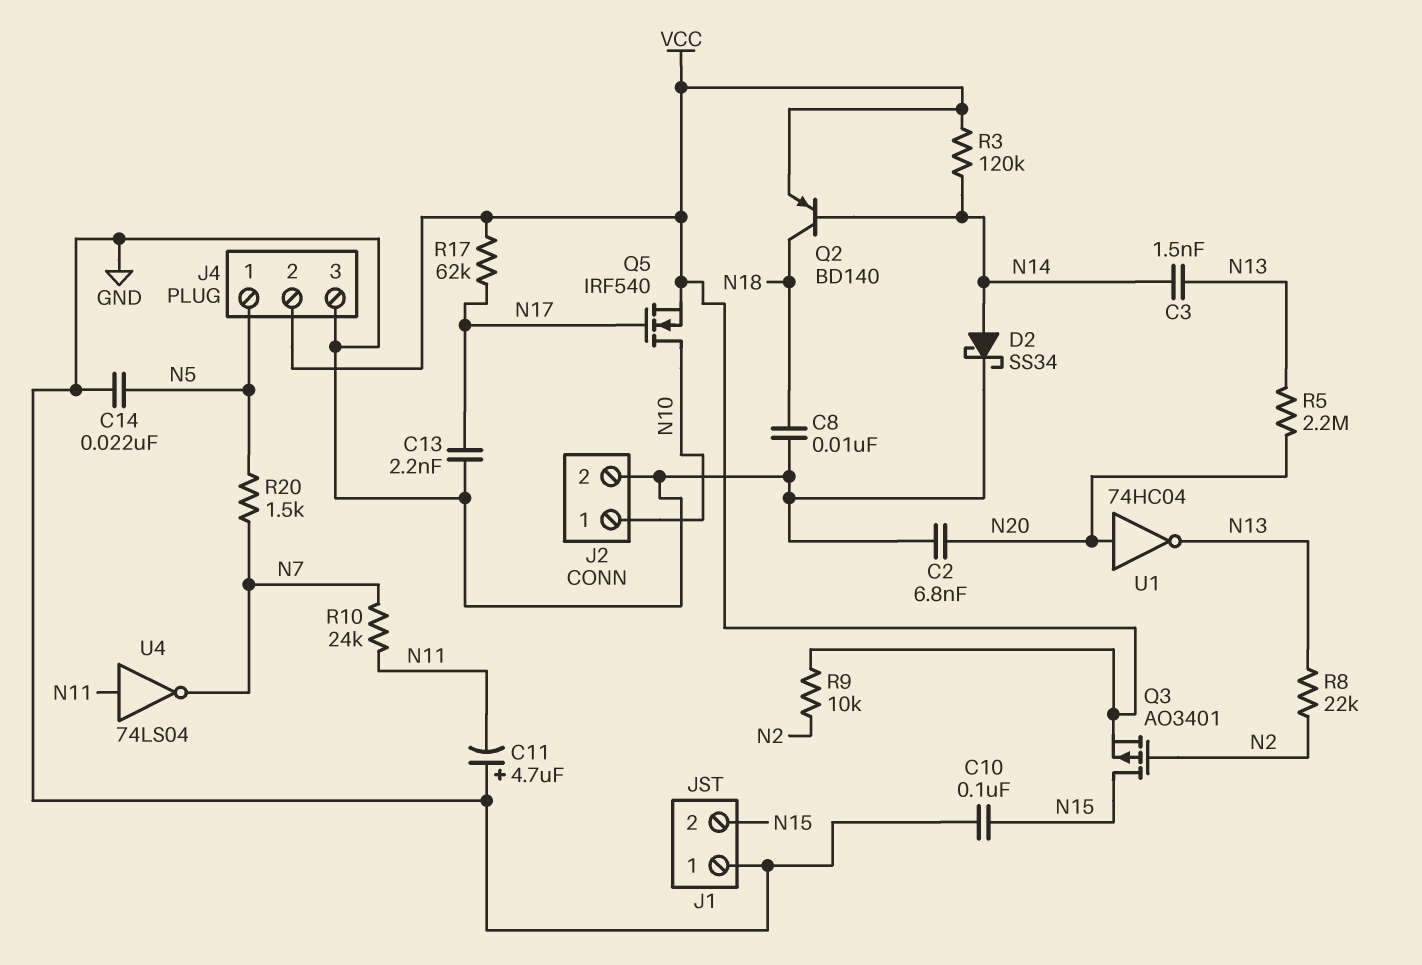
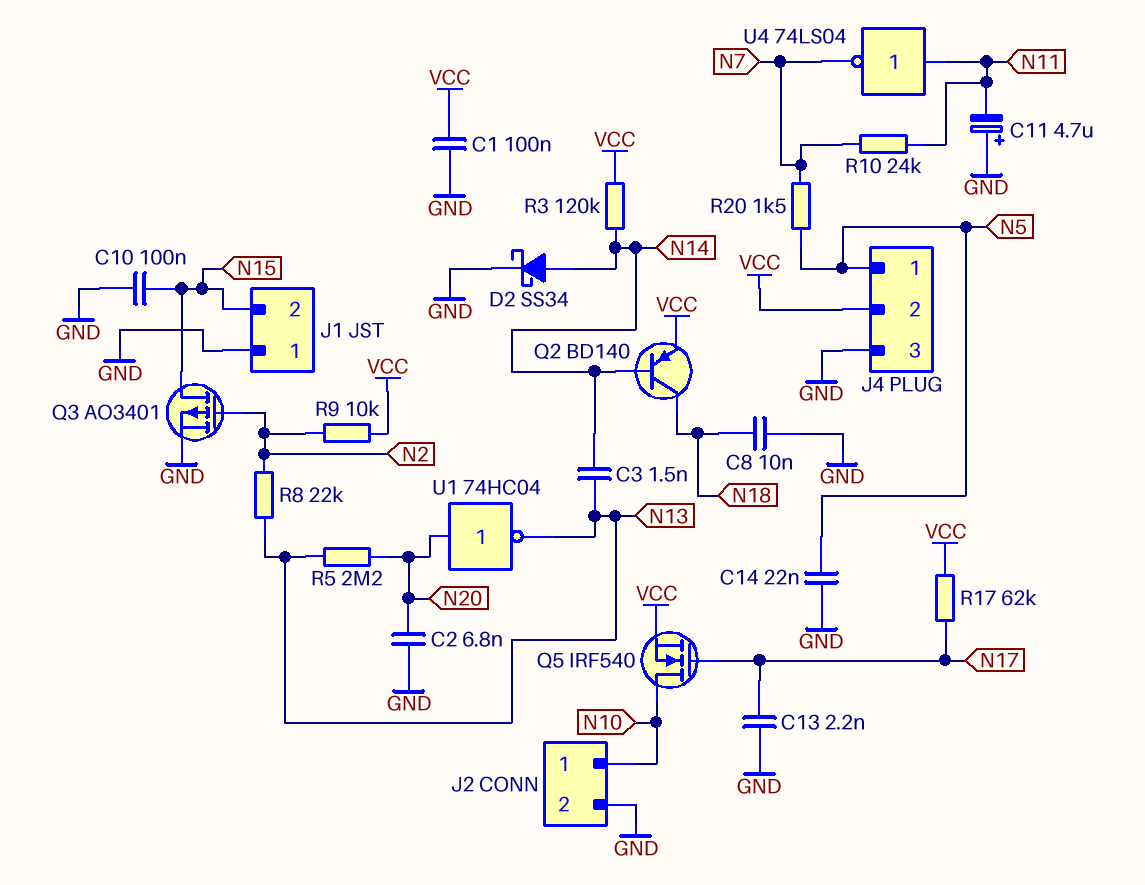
C1: none -> 100nF (GND, VCC)
Q3: PMOS AO3401 (G N2, D N15, S VCC) -> PMOS AO3401 (G N2, D N15, S GND)

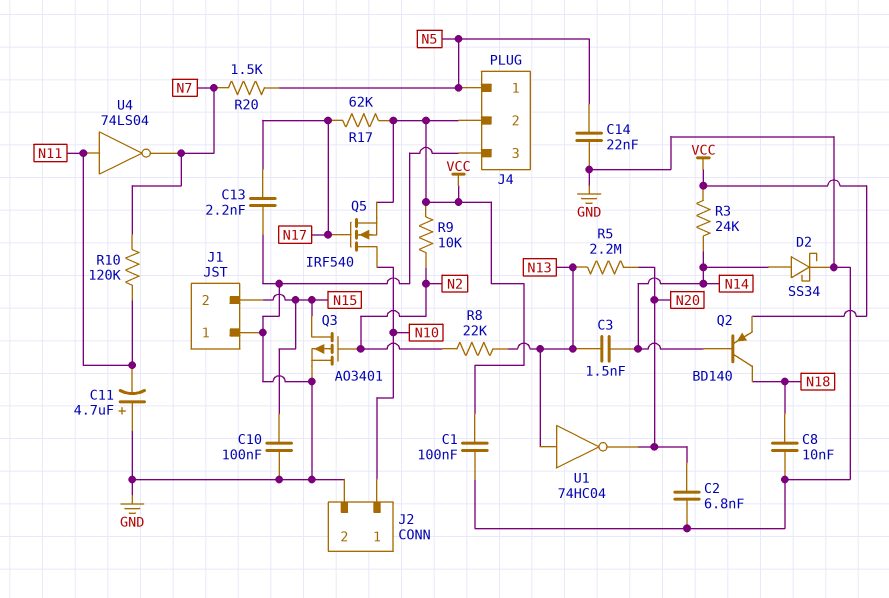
R3: 120k (N14, VCC) -> 24k (N14, VCC)
R10: 24k (N7, N11) -> 120k (N7, N11)
U1: NOT 74HC04 (in N20, out N13) -> NOT 74HC04 (in N13, out N20)

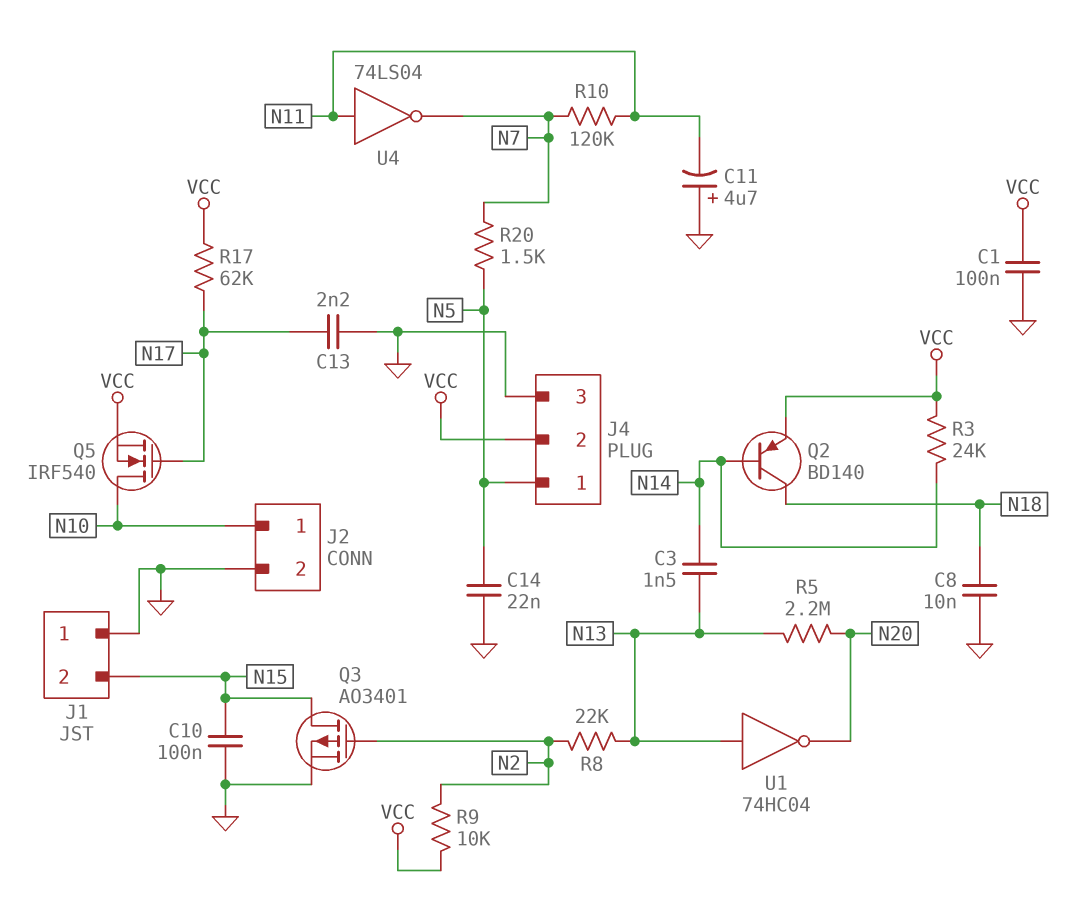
C2: 6.8nF (GND, N20) -> none
D2: schottky SS34 (A N14, K GND) -> none

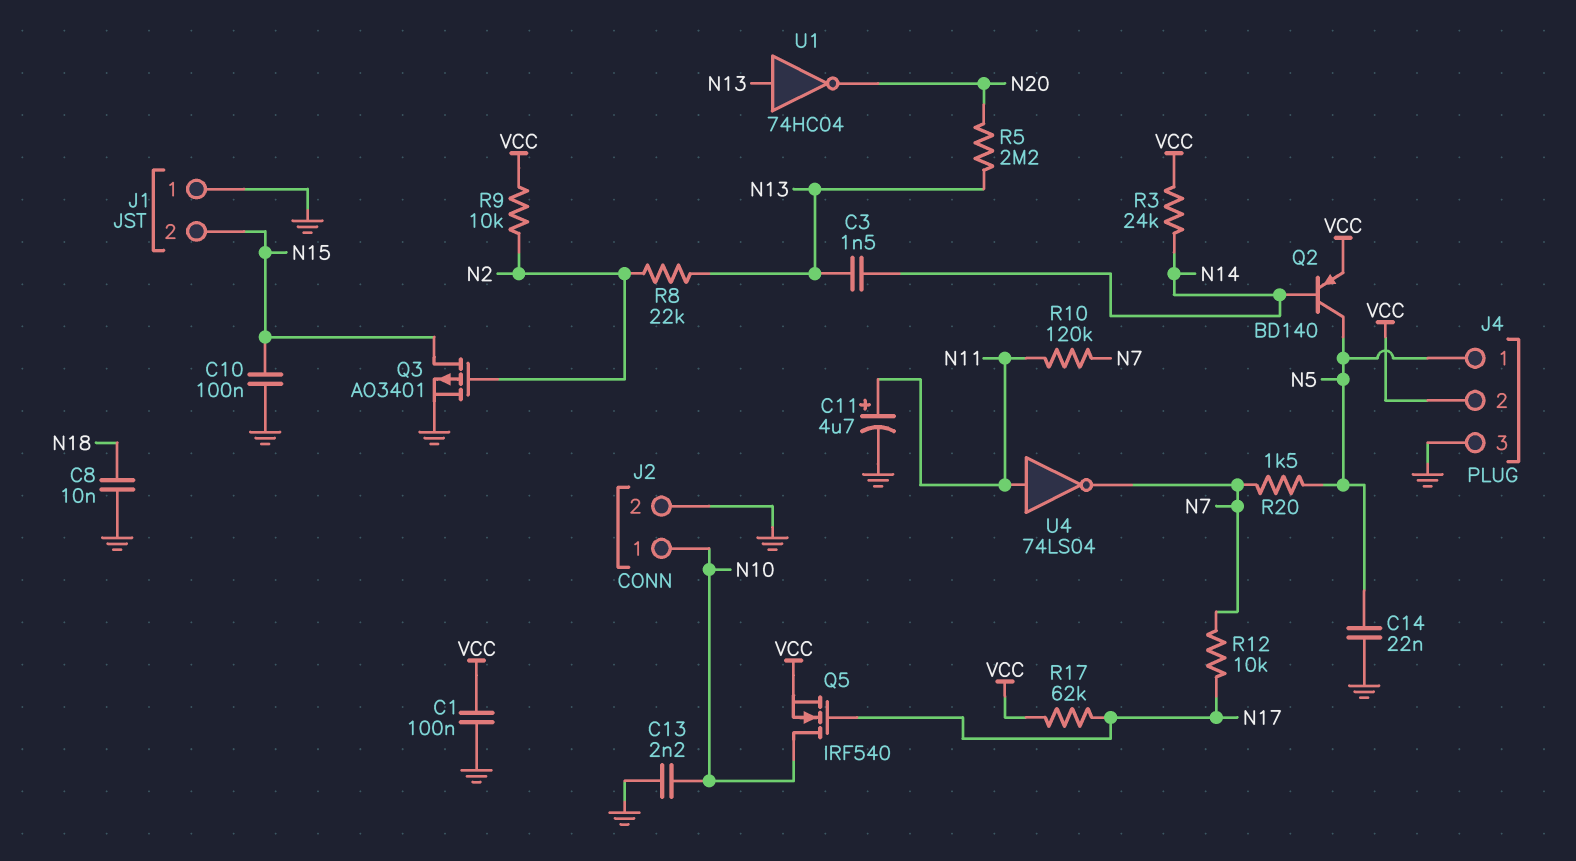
C11: 4.7uF (plus GND, minus N11) -> 4.7uF (plus N11, minus GND)
C13: 2.2nF (GND, N17) -> 2.2nF (GND, N10)
Q2: PNP BD140 (B N14, C N18, E VCC) -> PNP BD140 (B N14, C N5, E VCC)
R12: none -> 10k (N7, N17)

